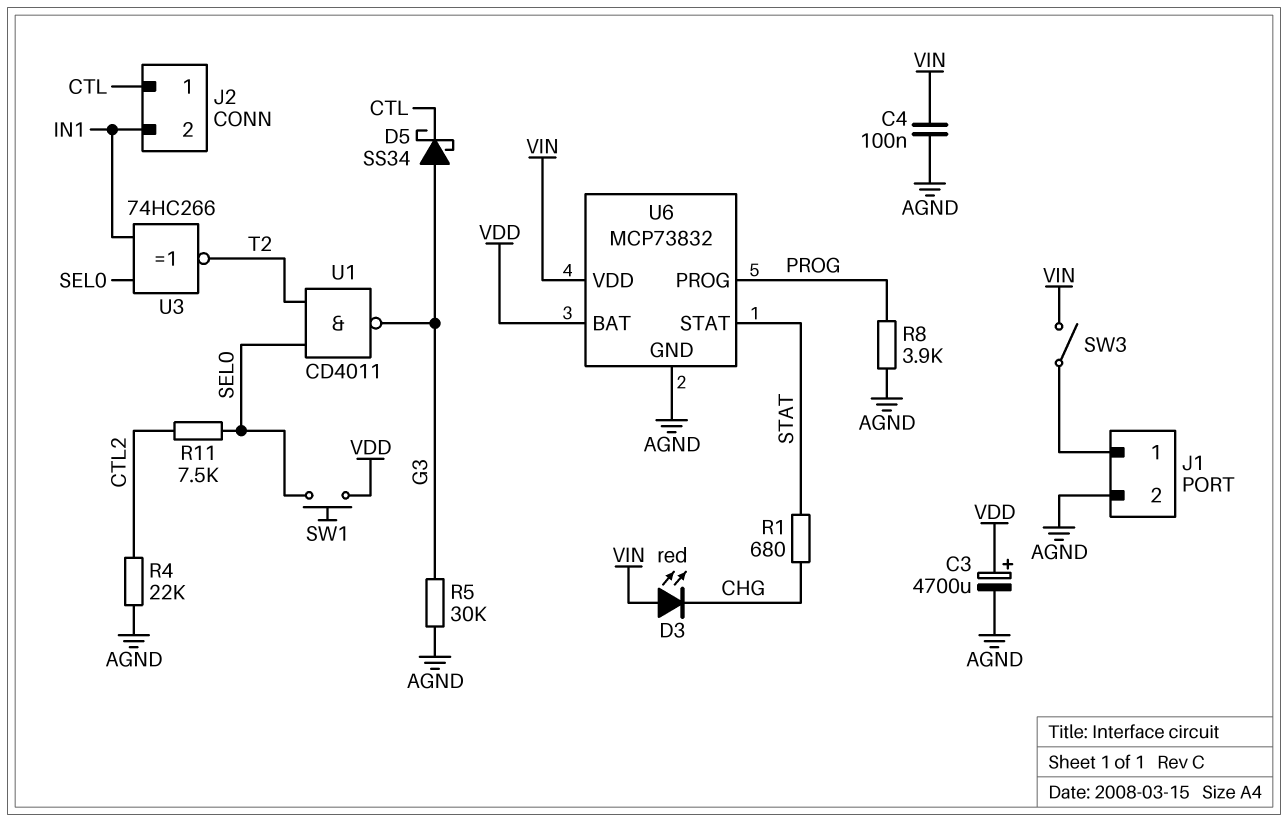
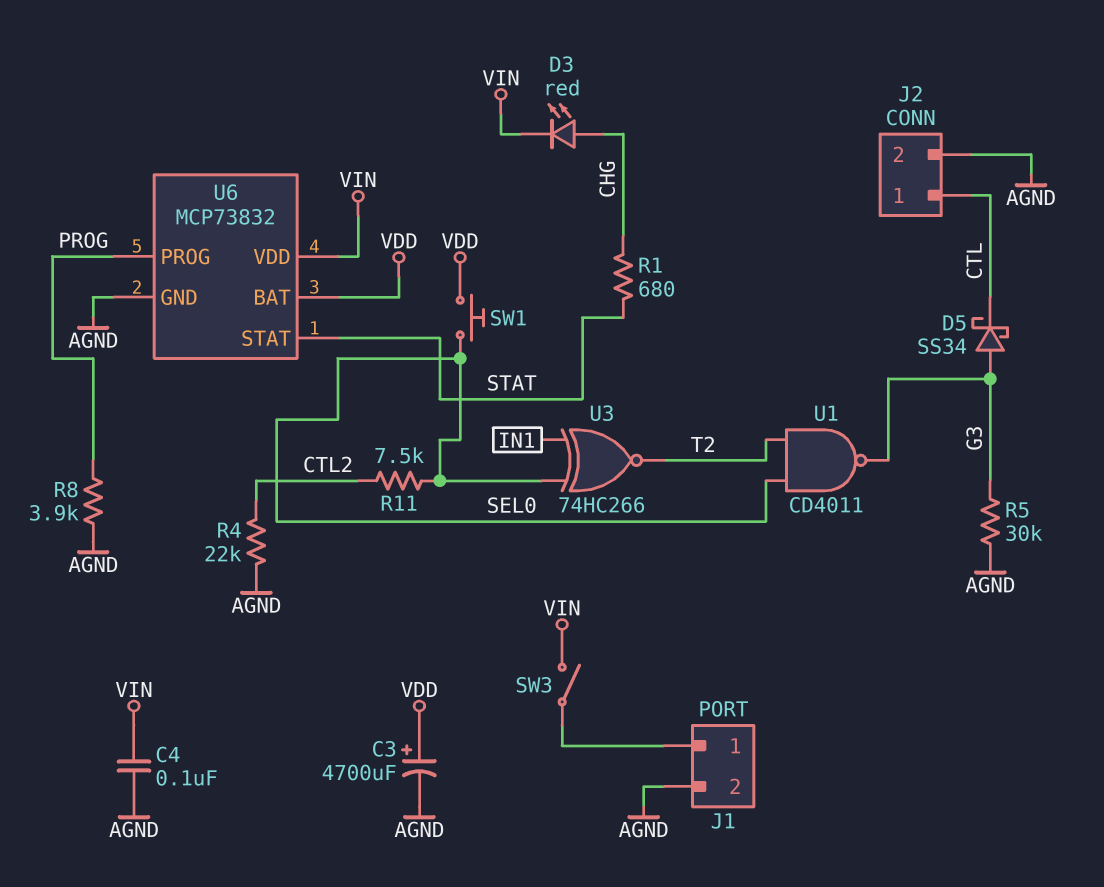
D3: LED red (A VIN, K CHG) -> LED red (A CHG, K VIN)
J2 pin 2: IN1 -> AGND

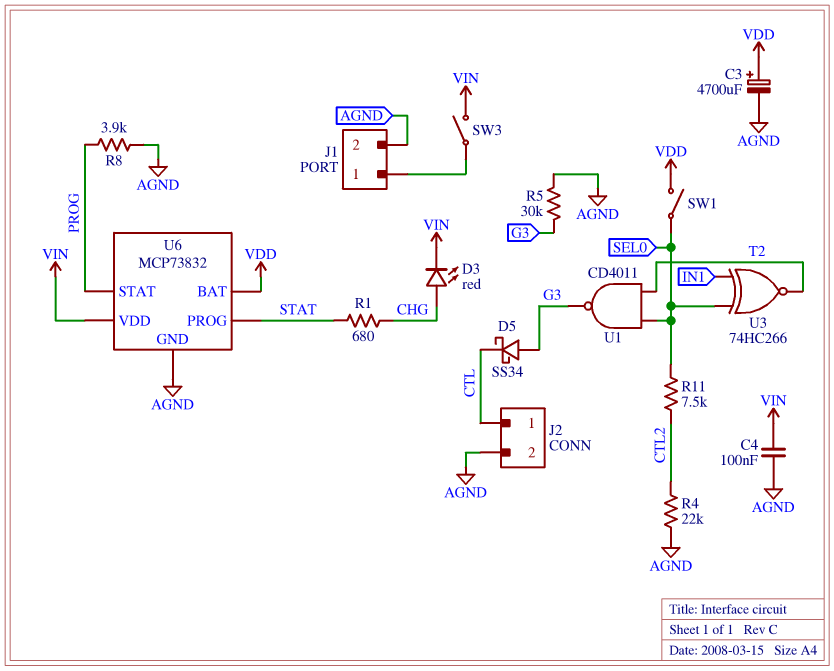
SW1: button (SEL0, VDD) -> switch (SEL0, VDD)
U6 pin PROG: PROG -> STAT
U6 pin STAT: STAT -> PROG

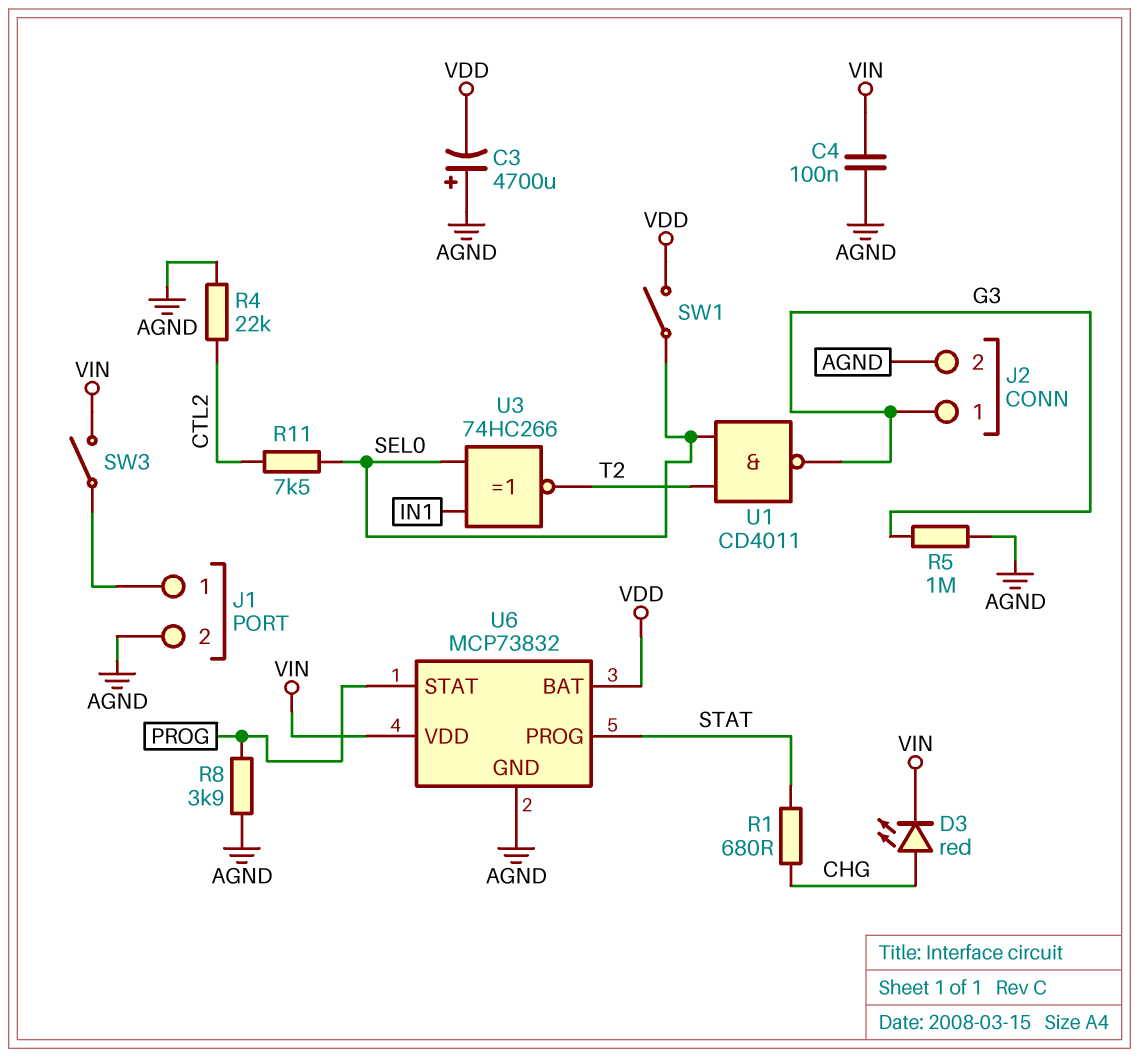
C3: 4700uF (plus VDD, minus AGND) -> 4700uF (plus AGND, minus VDD)
D5: schottky SS34 (A G3, K CTL) -> none
J2 pin 1: CTL -> G3
R5: 30k (AGND, G3) -> 1M (AGND, G3)

